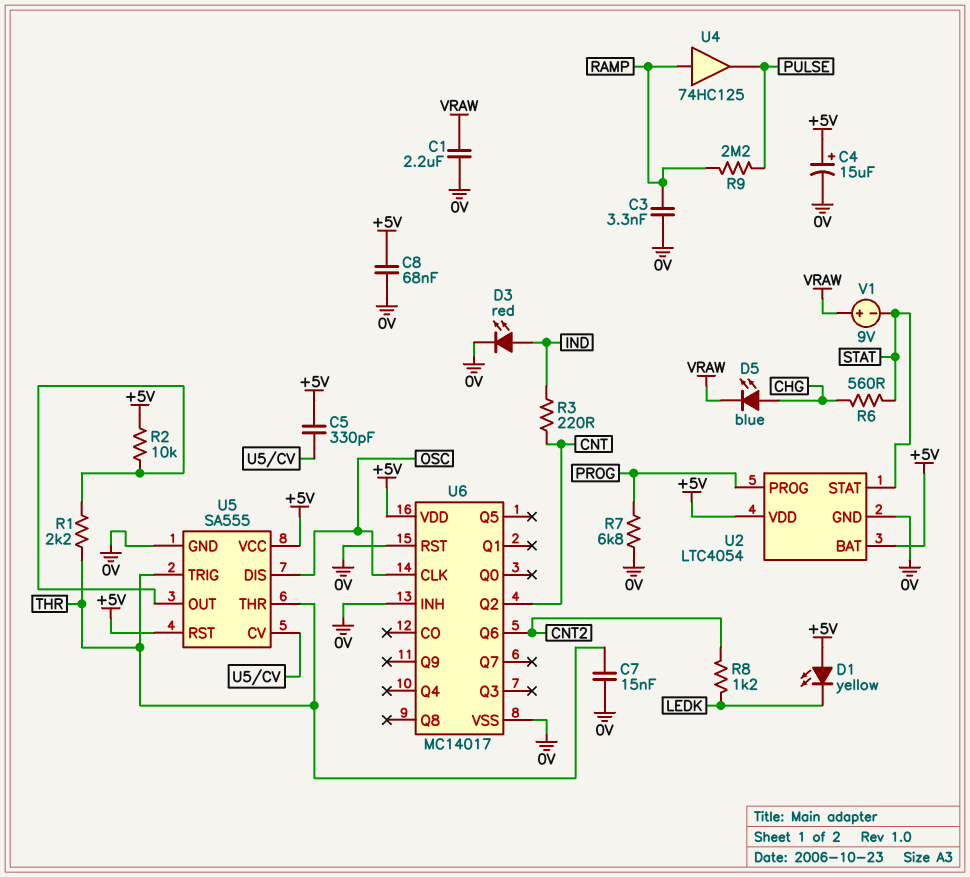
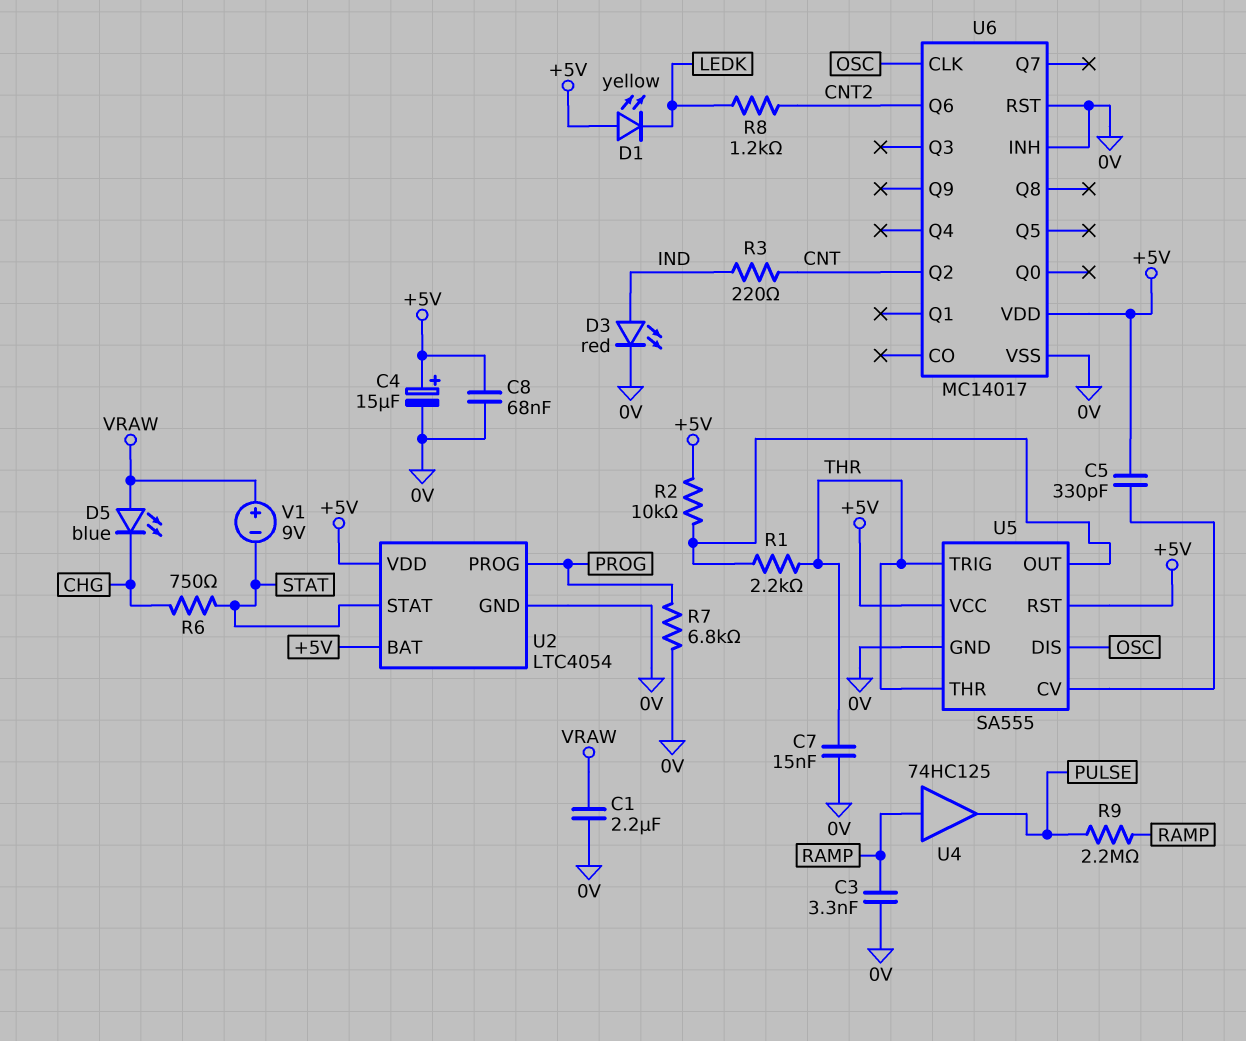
D5: LED blue (A CHG, K VRAW) -> LED blue (A VRAW, K CHG)
R6: 560 (CHG, STAT) -> 750 (CHG, STAT)

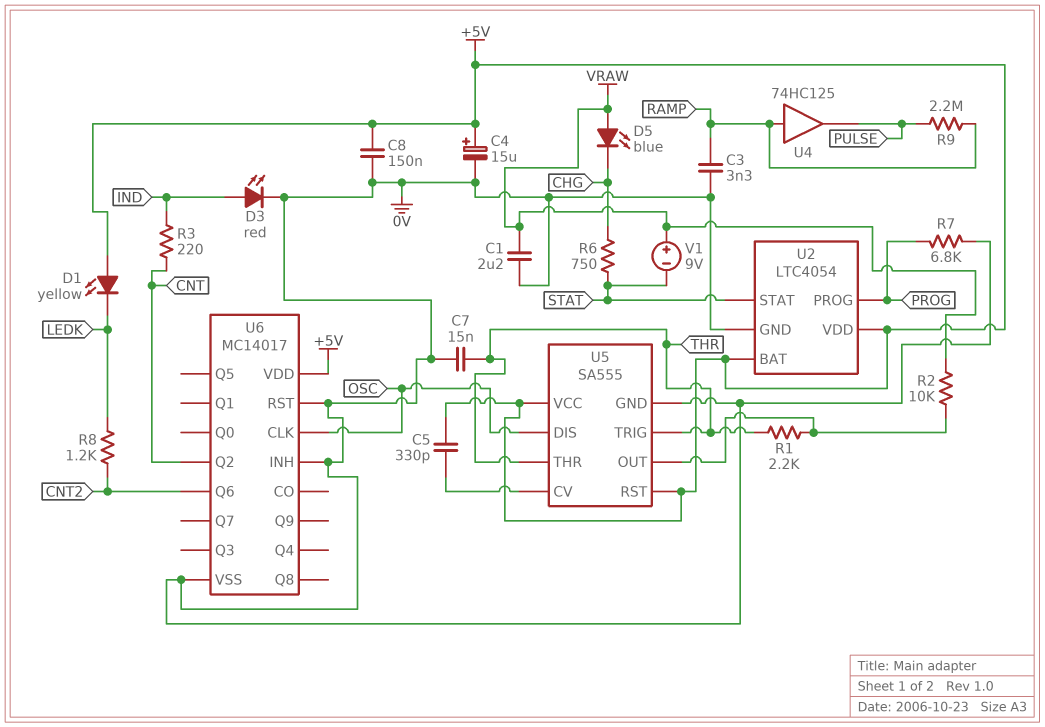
C8: 68nF (+5V, 0V) -> 150nF (+5V, 0V)
R2: 10k (+5V, U5/OUT) -> 10k (U5/OUT, VRAW)

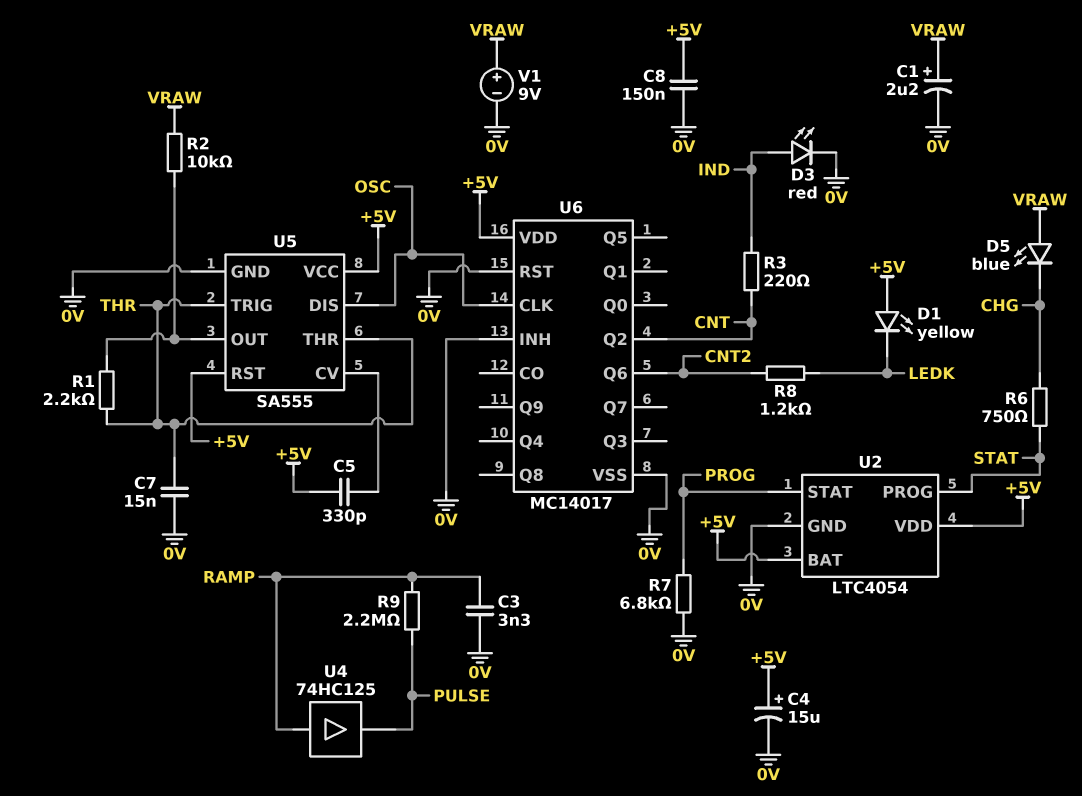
C1: 2.2uF (0V, VRAW) -> 2.2uF (plus VRAW, minus 0V)
U2 pin PROG: PROG -> STAT
U2 pin STAT: STAT -> PROG
V1: 9V (plus VRAW, minus STAT) -> 9V (plus VRAW, minus 0V)

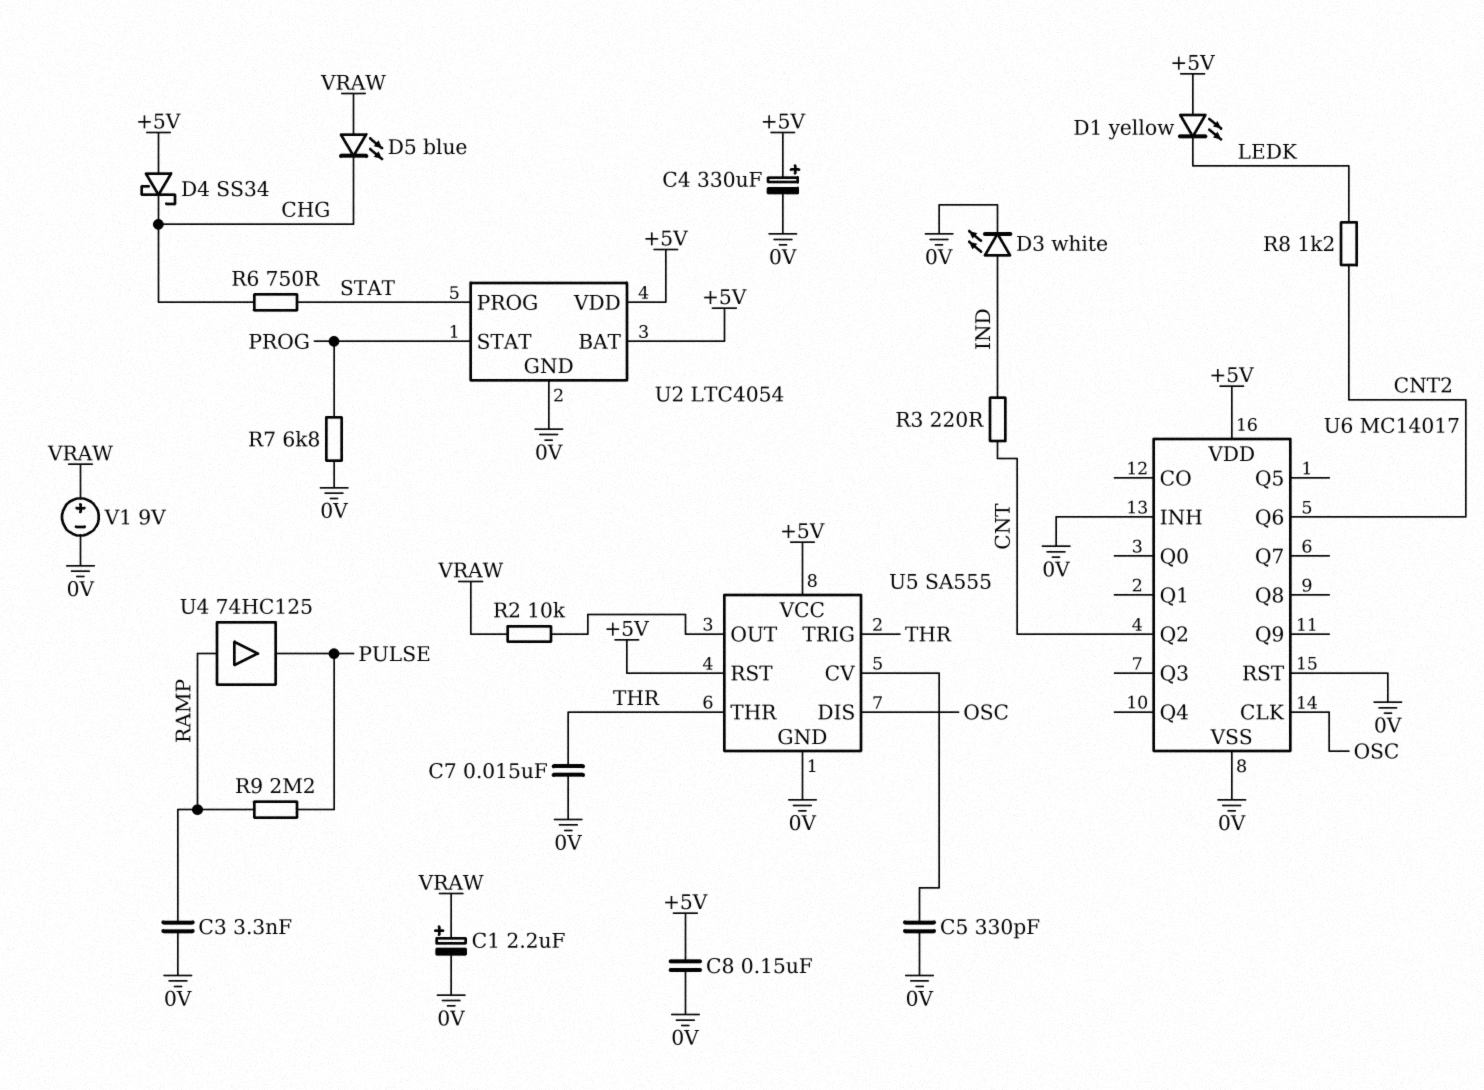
C4: 15uF (plus +5V, minus 0V) -> 330uF (plus +5V, minus 0V)
C5: 330pF (+5V, U5/CV) -> 330pF (0V, U5/CV)
D3: LED red (A IND, K 0V) -> LED white (A IND, K 0V)
D4: none -> schottky SS34 (A +5V, K CHG)
R1: 2.2k (THR, U5/OUT) -> none

